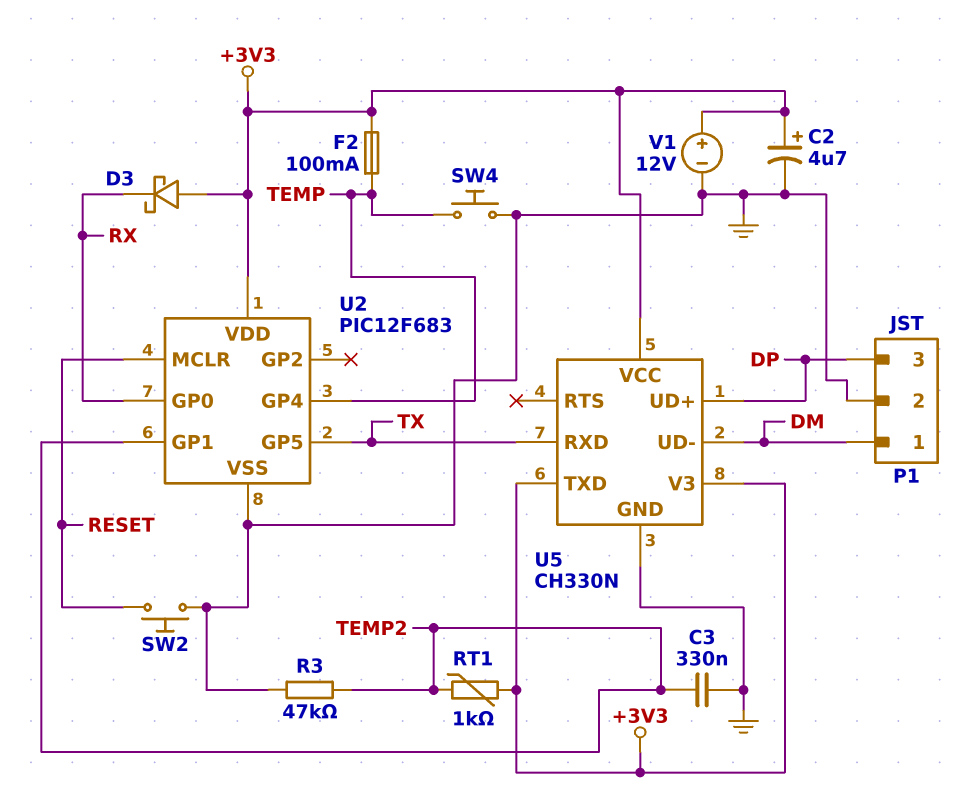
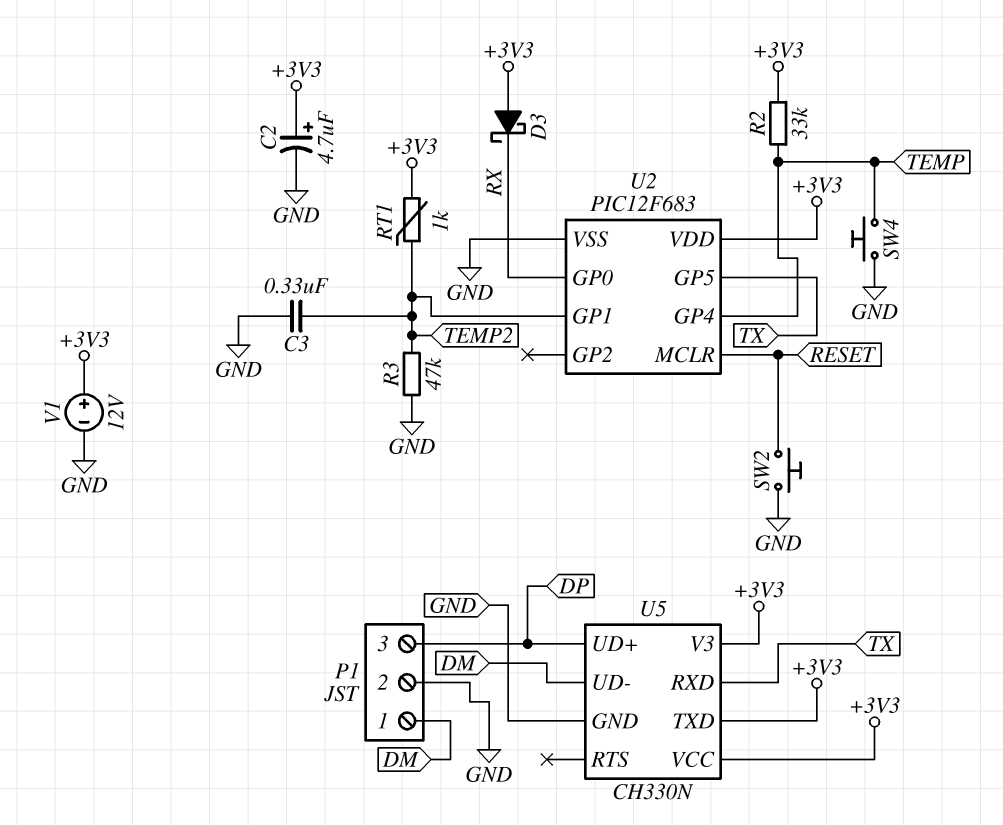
F2: 100mA (+3V3, TEMP) -> none
R2: none -> 33k (+3V3, TEMP)

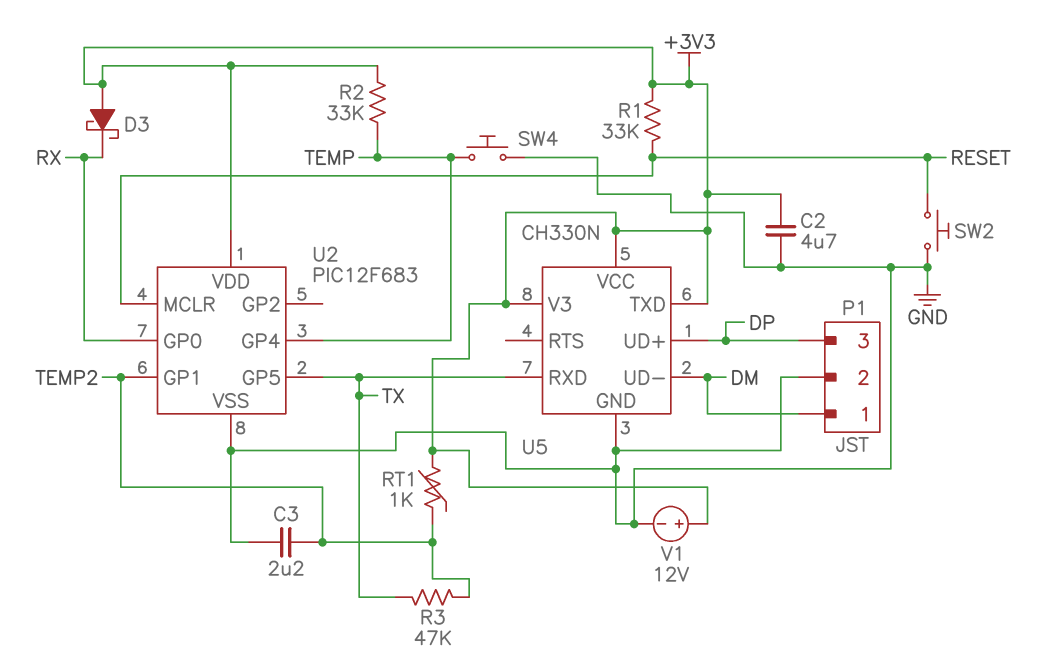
C2: 4.7uF (plus +3V3, minus GND) -> 4.7uF (+3V3, GND)
C3: 330nF (GND, TEMP2) -> 2.2uF (GND, TEMP2)
R1: none -> 33k (+3V3, RESET)
R3: 47k (GND, TEMP2) -> 47k (TEMP2, TX)

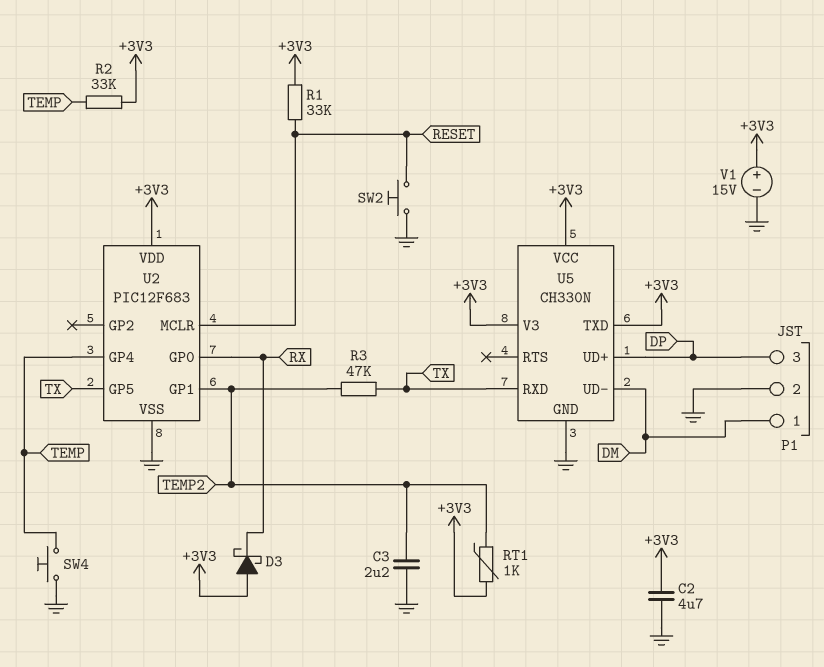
V1: 12V (plus +3V3, minus GND) -> 15V (plus +3V3, minus GND)

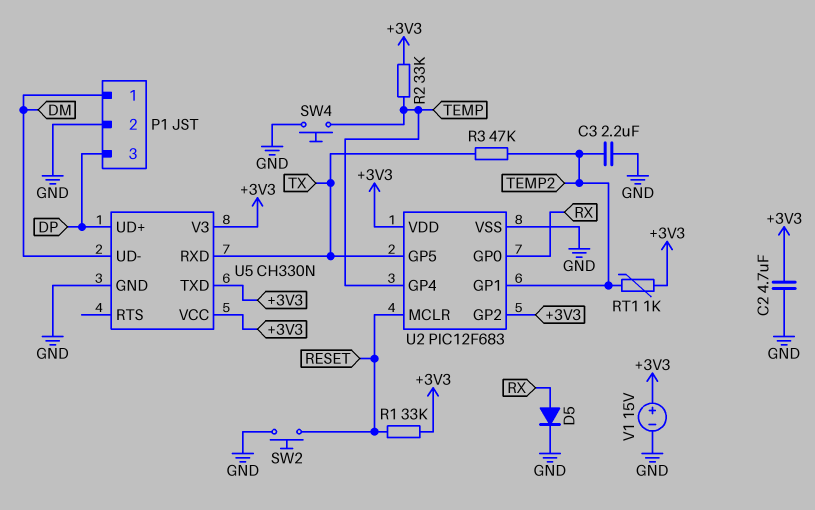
D3: schottky (A +3V3, K RX) -> none
D5: none -> diode (A RX, K GND)
U2 pin GP2: none -> +3V3

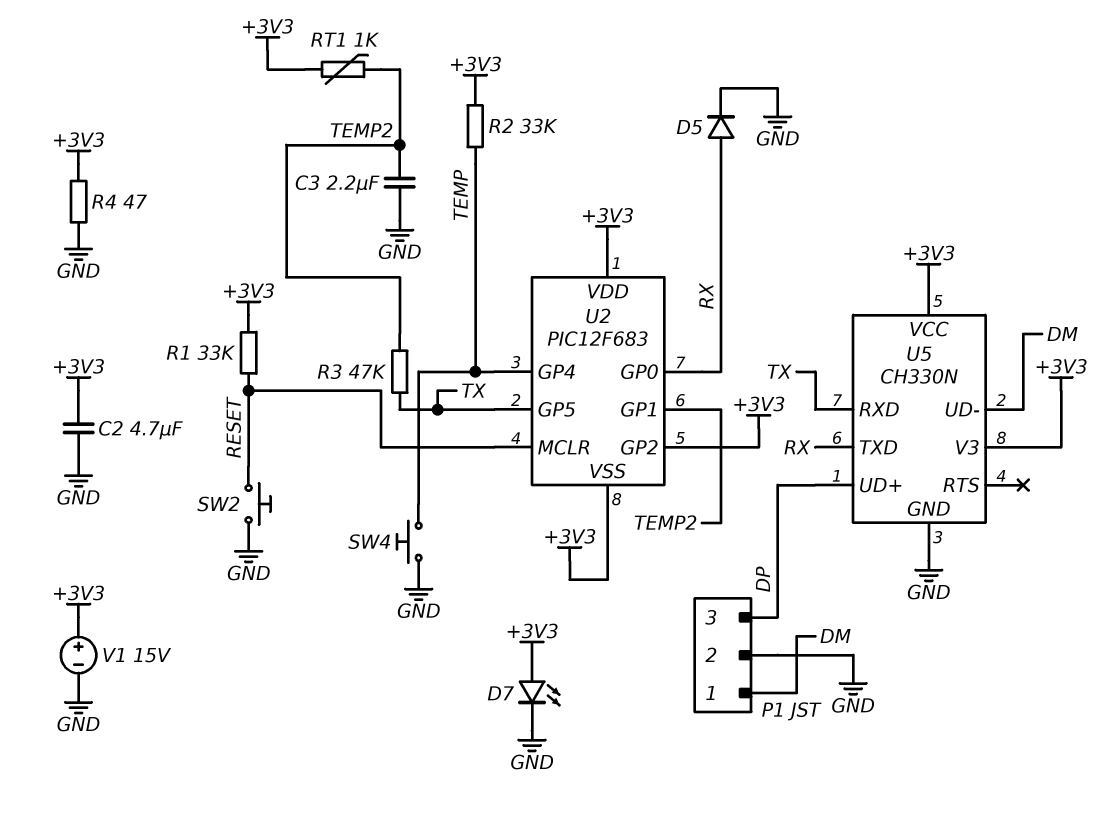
D7: none -> LED (A +3V3, K GND)
R4: none -> 47 (+3V3, GND)
U2 pin VSS: GND -> +3V3
U5 pin TXD: +3V3 -> RX

